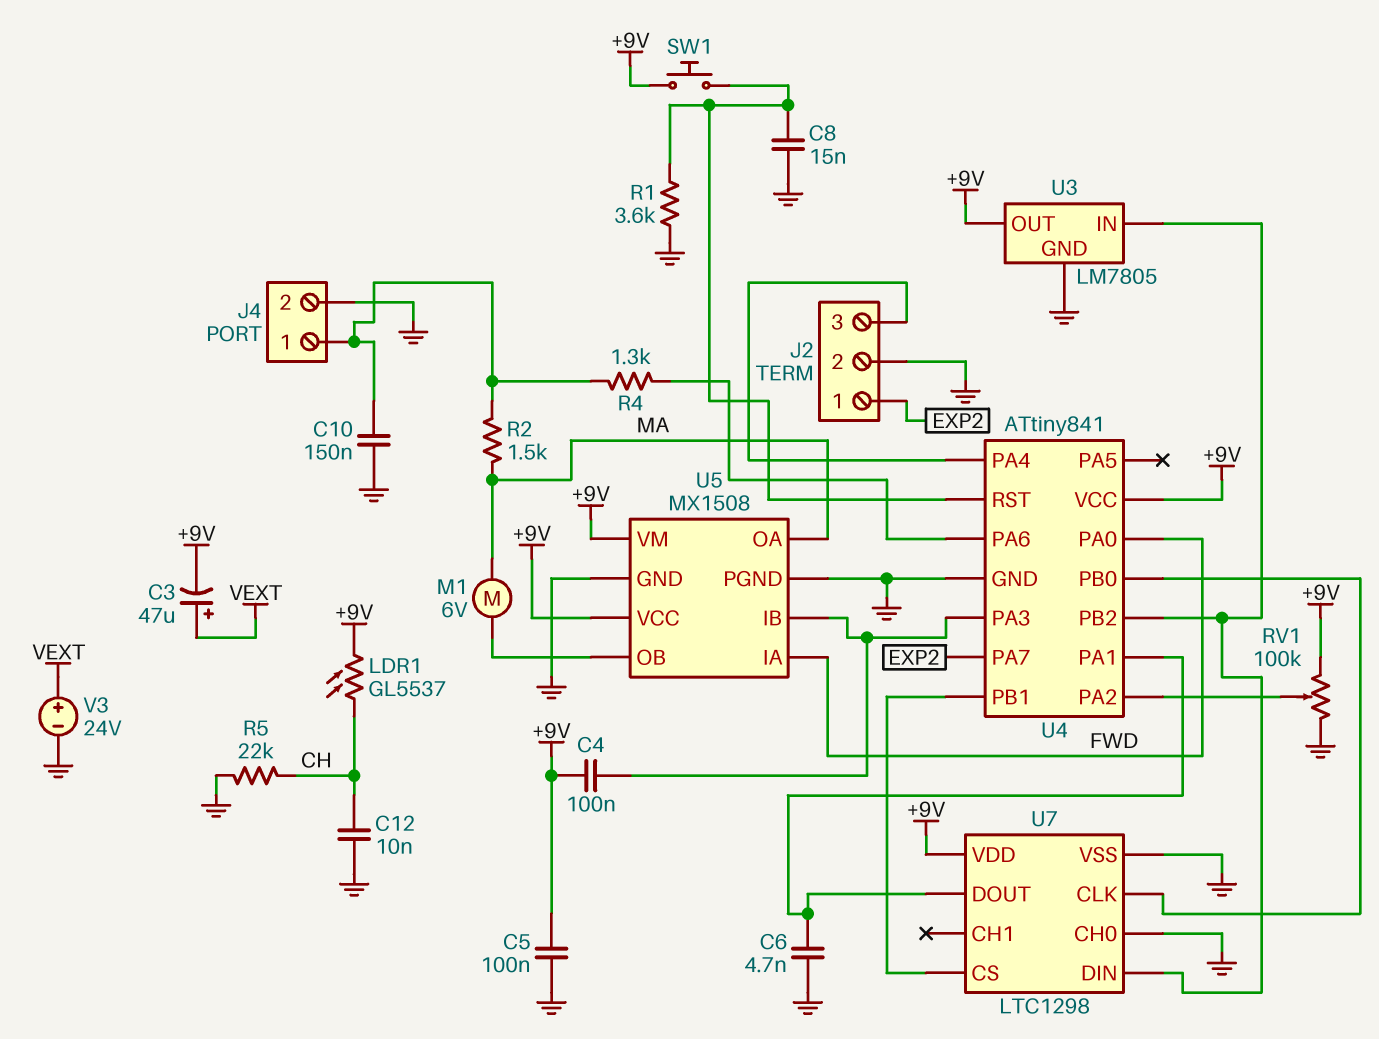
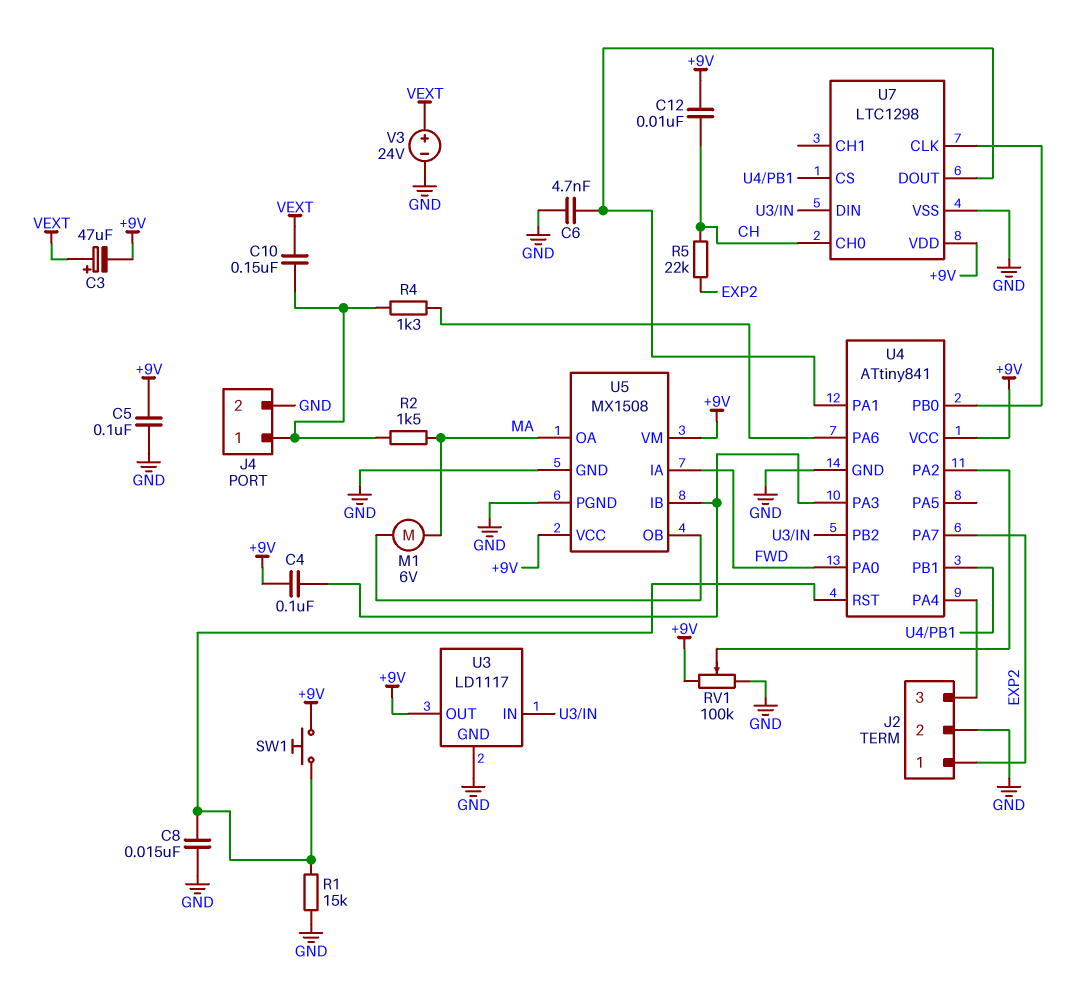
C10: 150nF (GND, J4/1) -> 150nF (J4/1, VEXT)
C12: 10nF (CH, GND) -> 10nF (+9V, CH)
LDR1: GL5537 (+9V, CH) -> none
R1: 3.6k (GND, U4/RST) -> 15k (GND, U4/RST)
R5: 22k (CH, GND) -> 22k (CH, EXP2)
U3: LM7805 -> LD1117
U7 pin CH0: GND -> CH

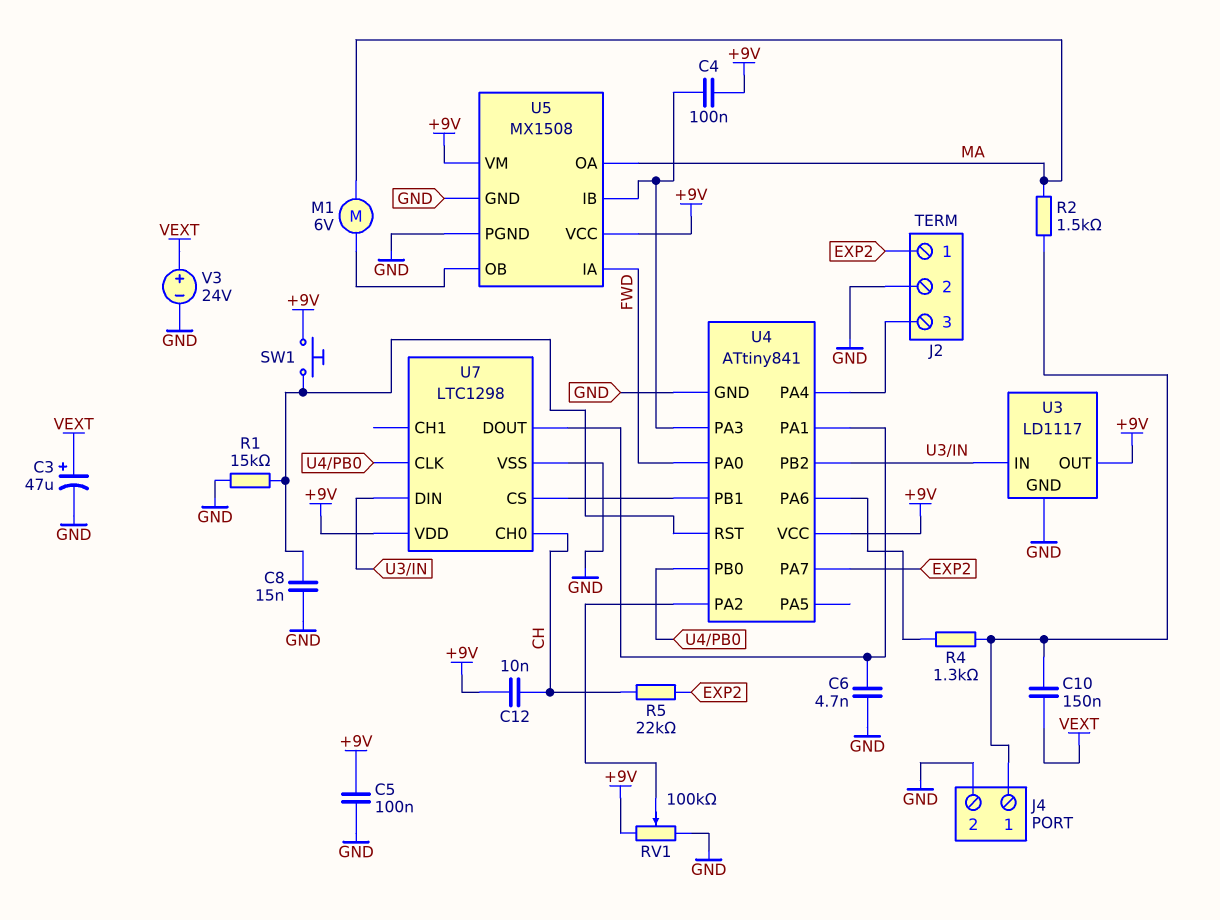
C3: 47uF (plus VEXT, minus +9V) -> 47uF (plus VEXT, minus GND)

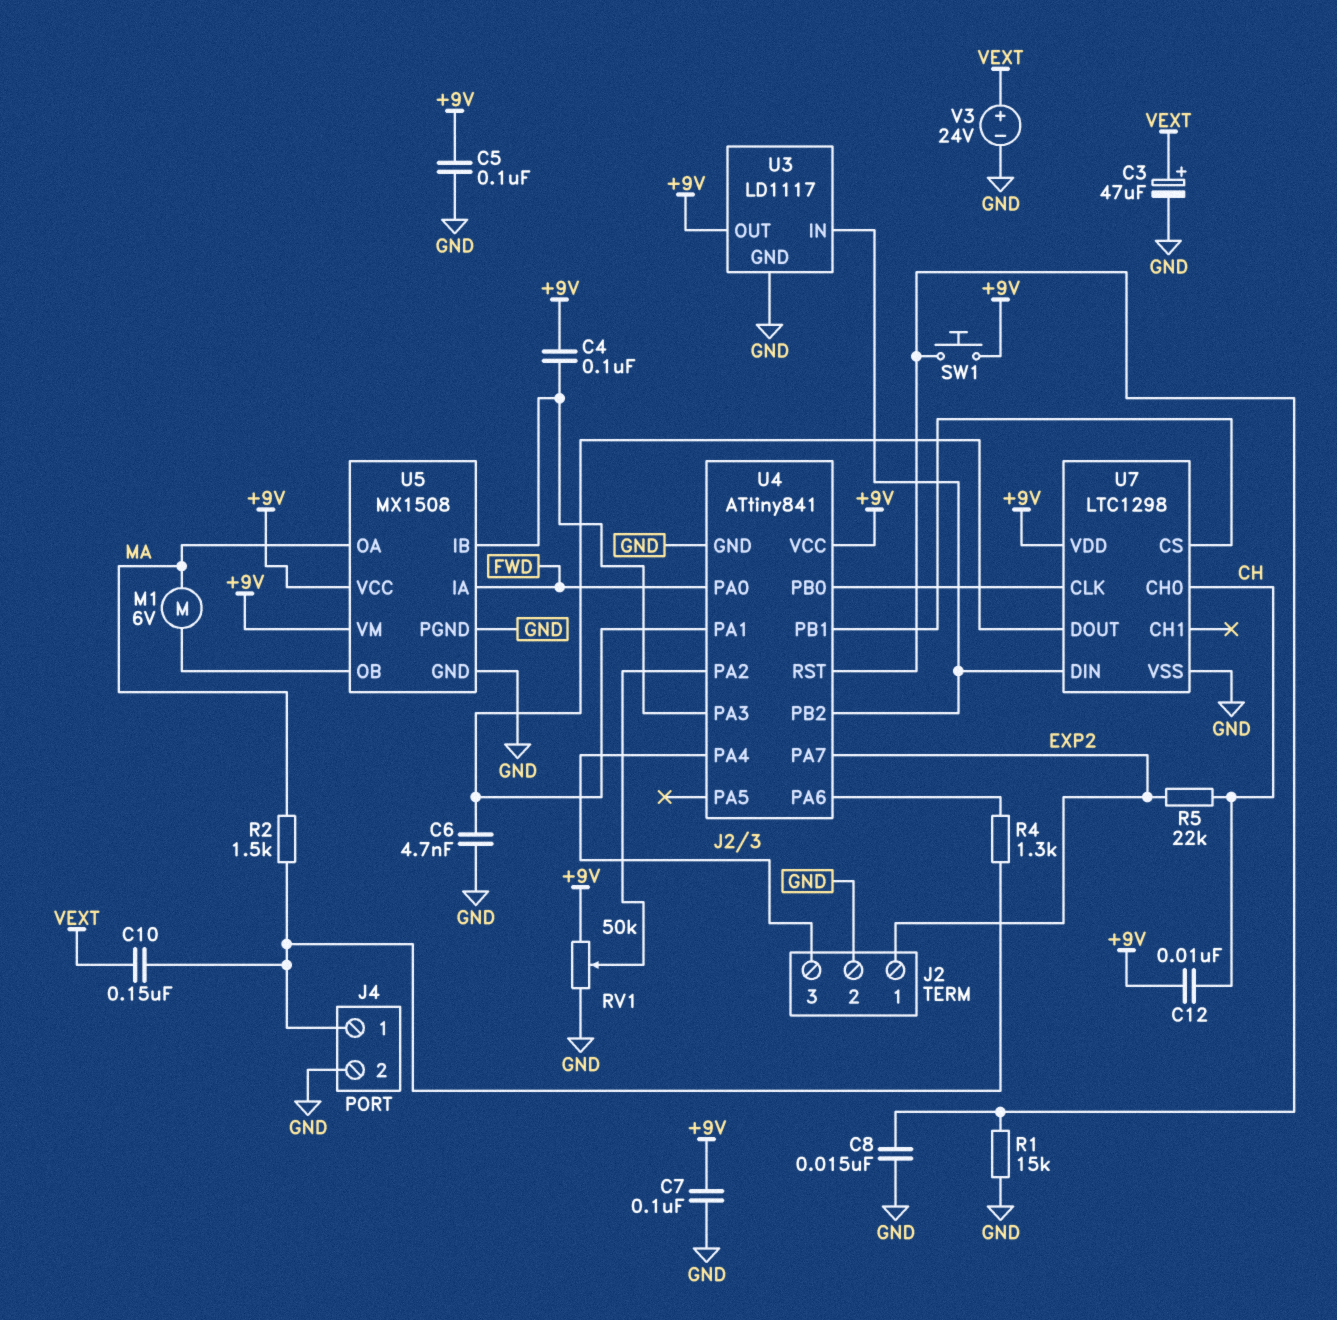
C7: none -> 100nF (+9V, GND)
RV1: 100k (+9V, GND, wiper U4/PA2) -> 50k (+9V, GND, wiper U4/PA2)

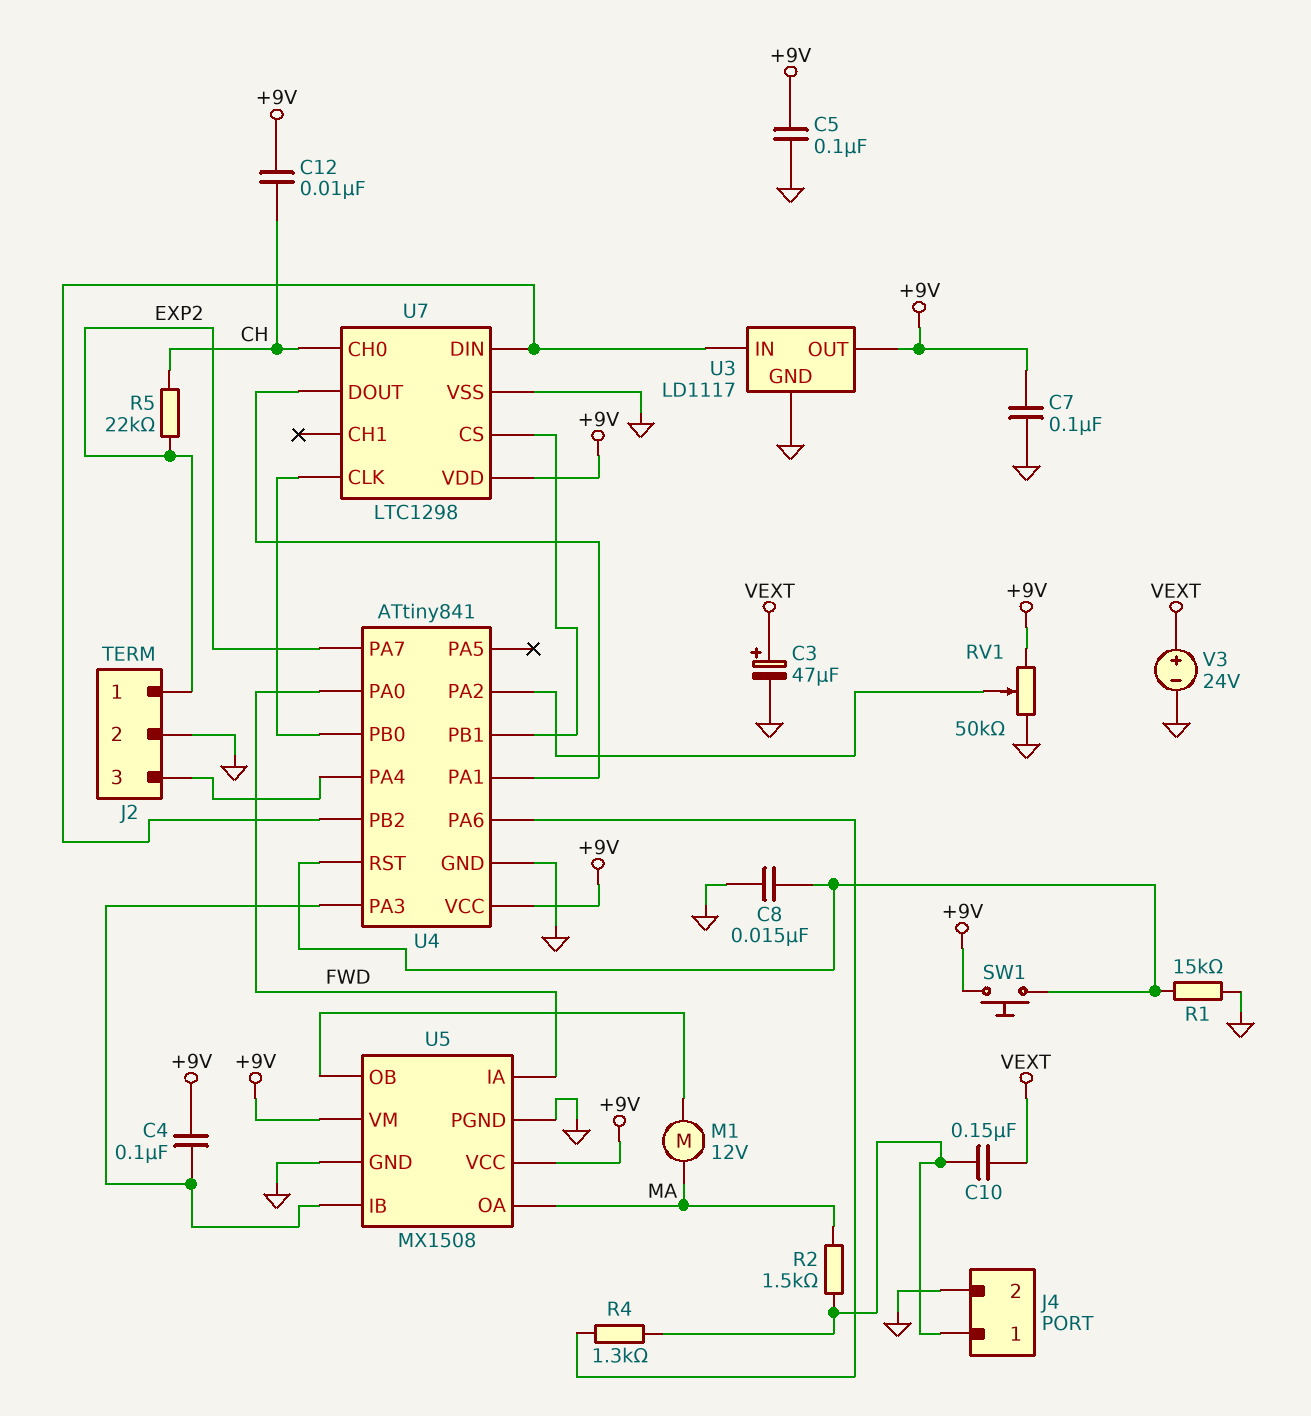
C6: 4.7nF (GND, U4/PA1) -> none
M1: motor 6V (MA, U5/OB) -> motor 12V (MA, U5/OB)

